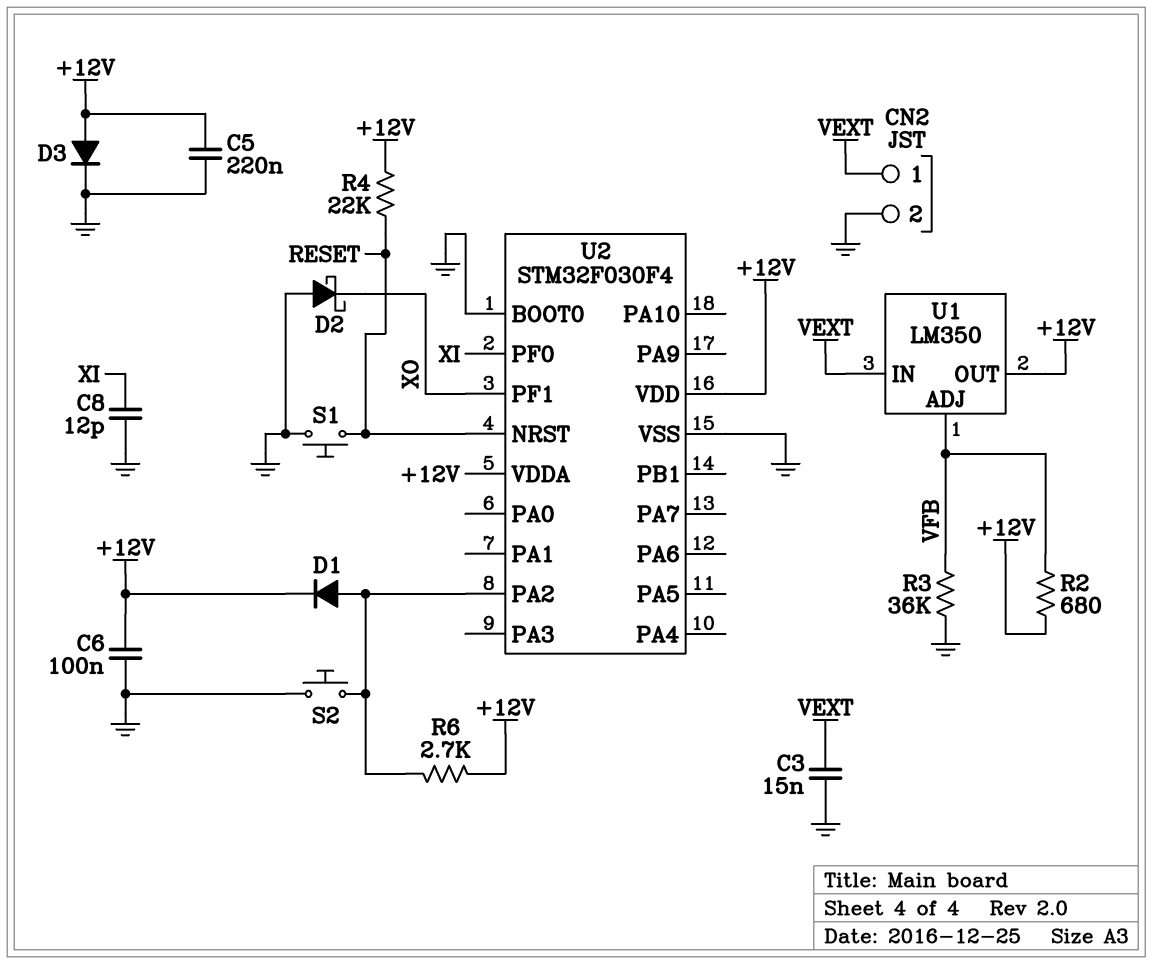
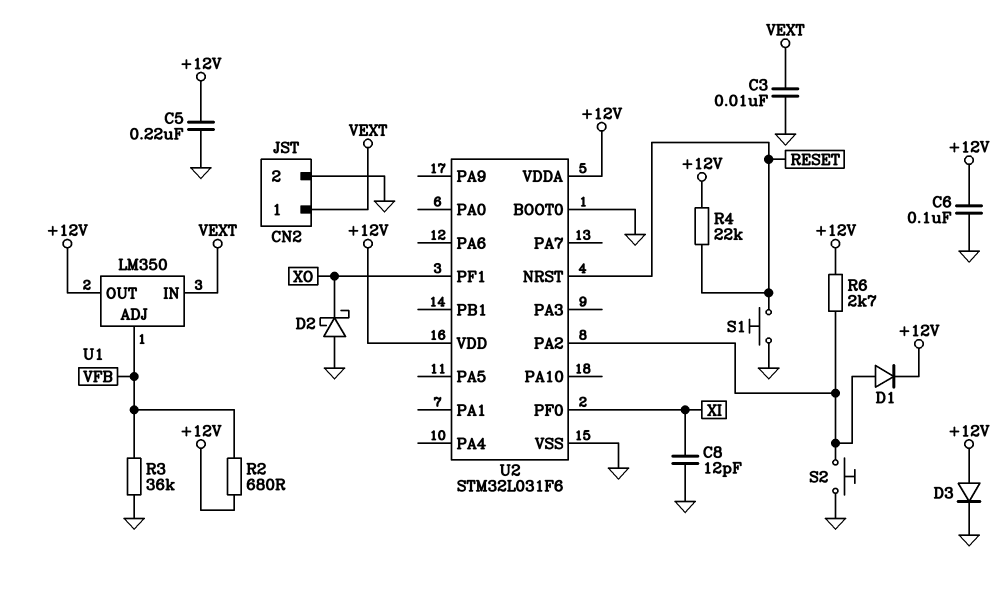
C3: 15nF (GND, VEXT) -> 10nF (GND, VEXT)
U2: STM32F030F4 -> STM32L031F6

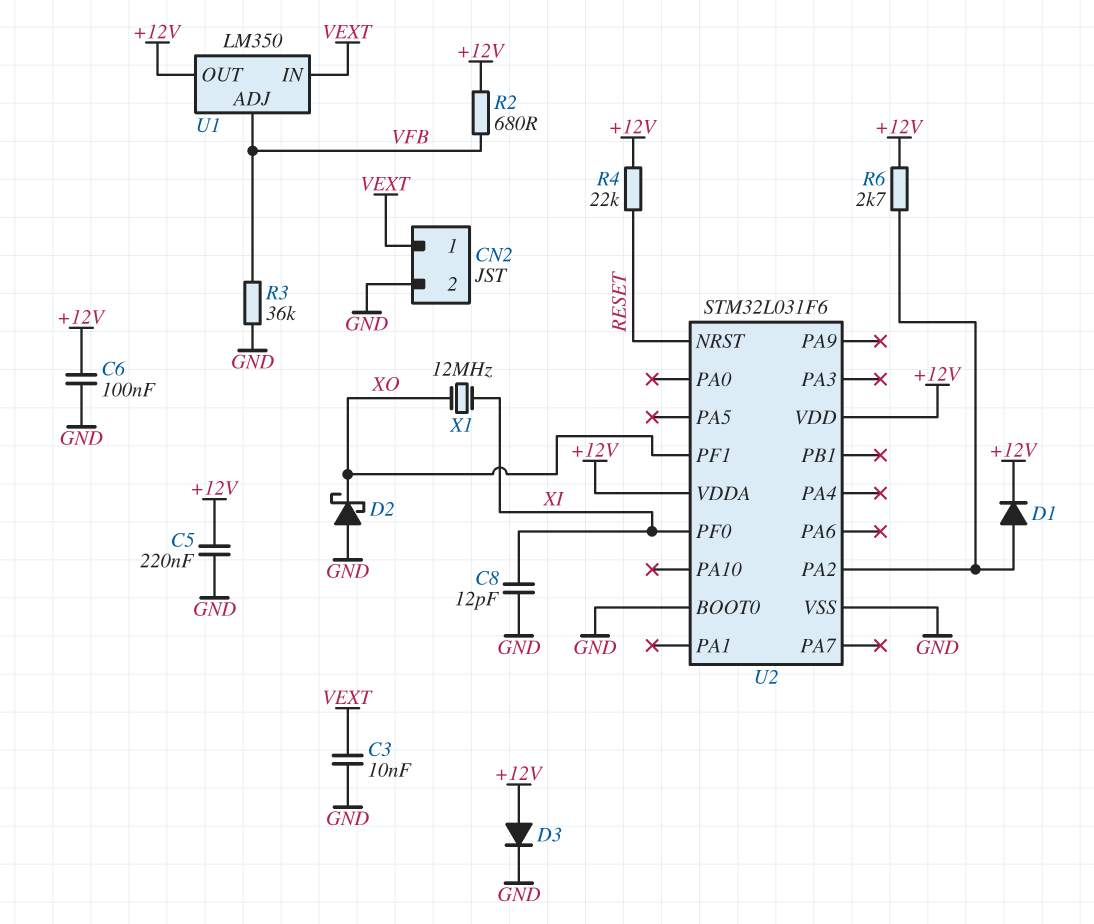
S1: button (GND, RESET) -> none
S2: button (GND, U2/PA2) -> none
X1: none -> 12MHz (XI, XO)

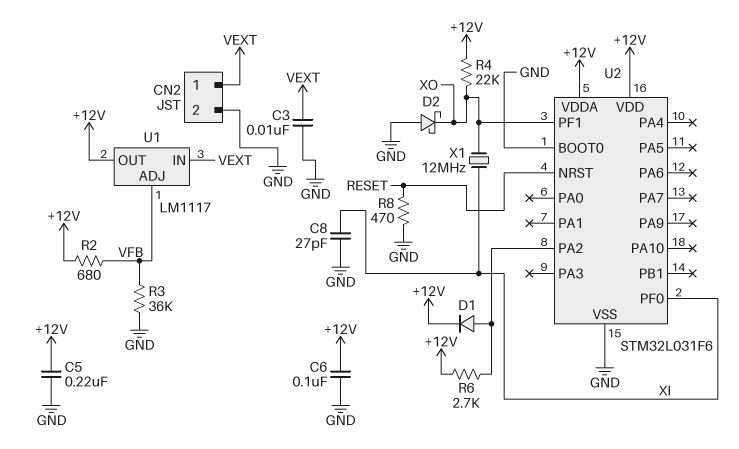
C8: 12pF (GND, XI) -> 27pF (GND, XI)
D3: diode (A +12V, K GND) -> none
R4: 22k (+12V, RESET) -> 22k (+12V, XO)
R8: none -> 470 (GND, RESET)
U1: LM350 -> LM1117

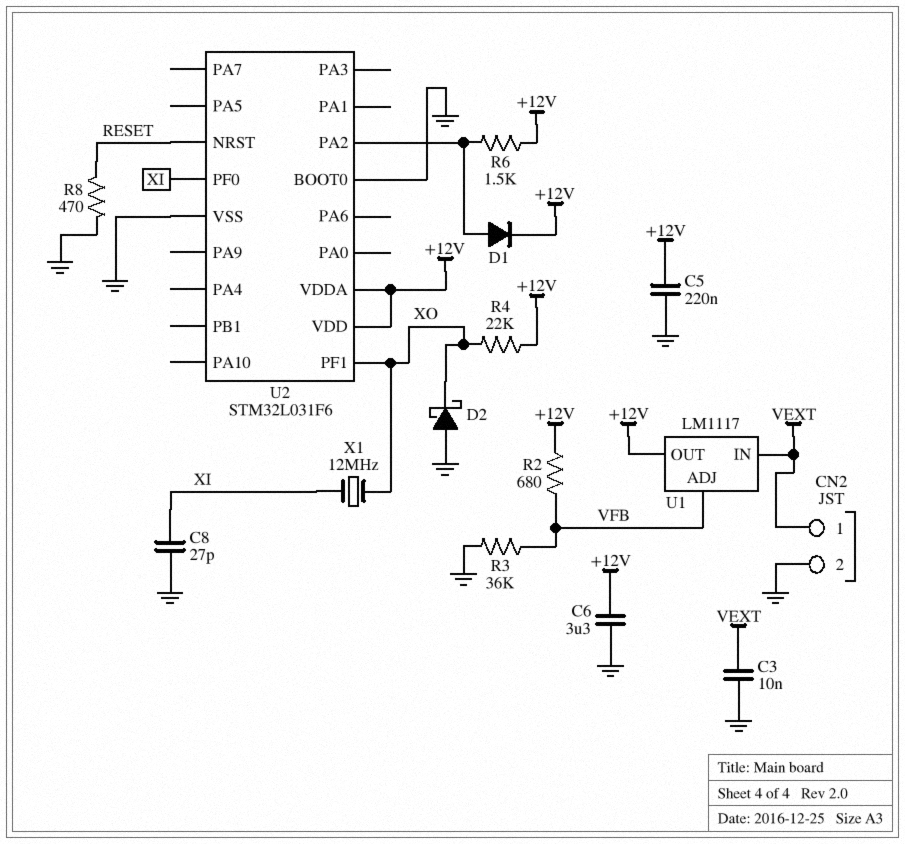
C6: 100nF (+12V, GND) -> 3.3uF (+12V, GND)
R6: 2.7k (+12V, U2/PA2) -> 1.5k (+12V, U2/PA2)

